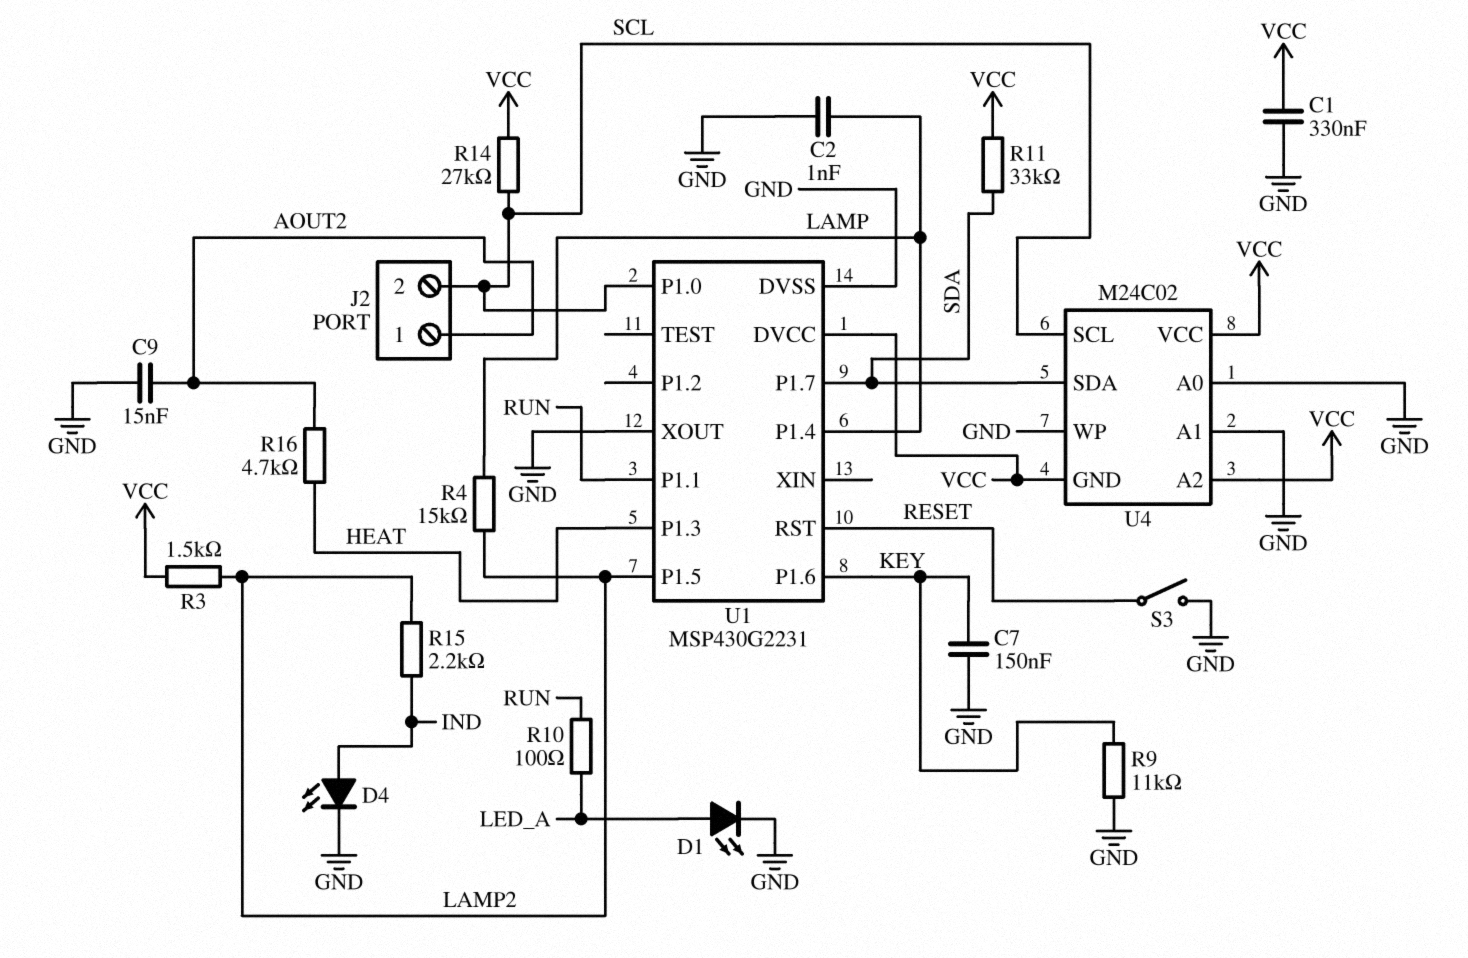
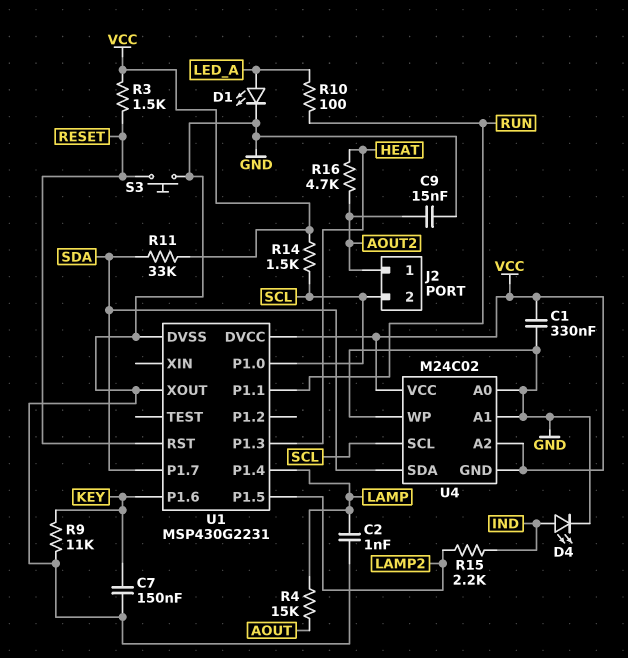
R3: 1.5k (LAMP2, VCC) -> 1.5k (RESET, VCC)
R4: 15k (LAMP, LAMP2) -> 15k (AOUT, LAMP)
R14: 27k (SCL, VCC) -> 1.5k (SCL, VCC)
S3: switch (GND, RESET) -> button (GND, RESET)

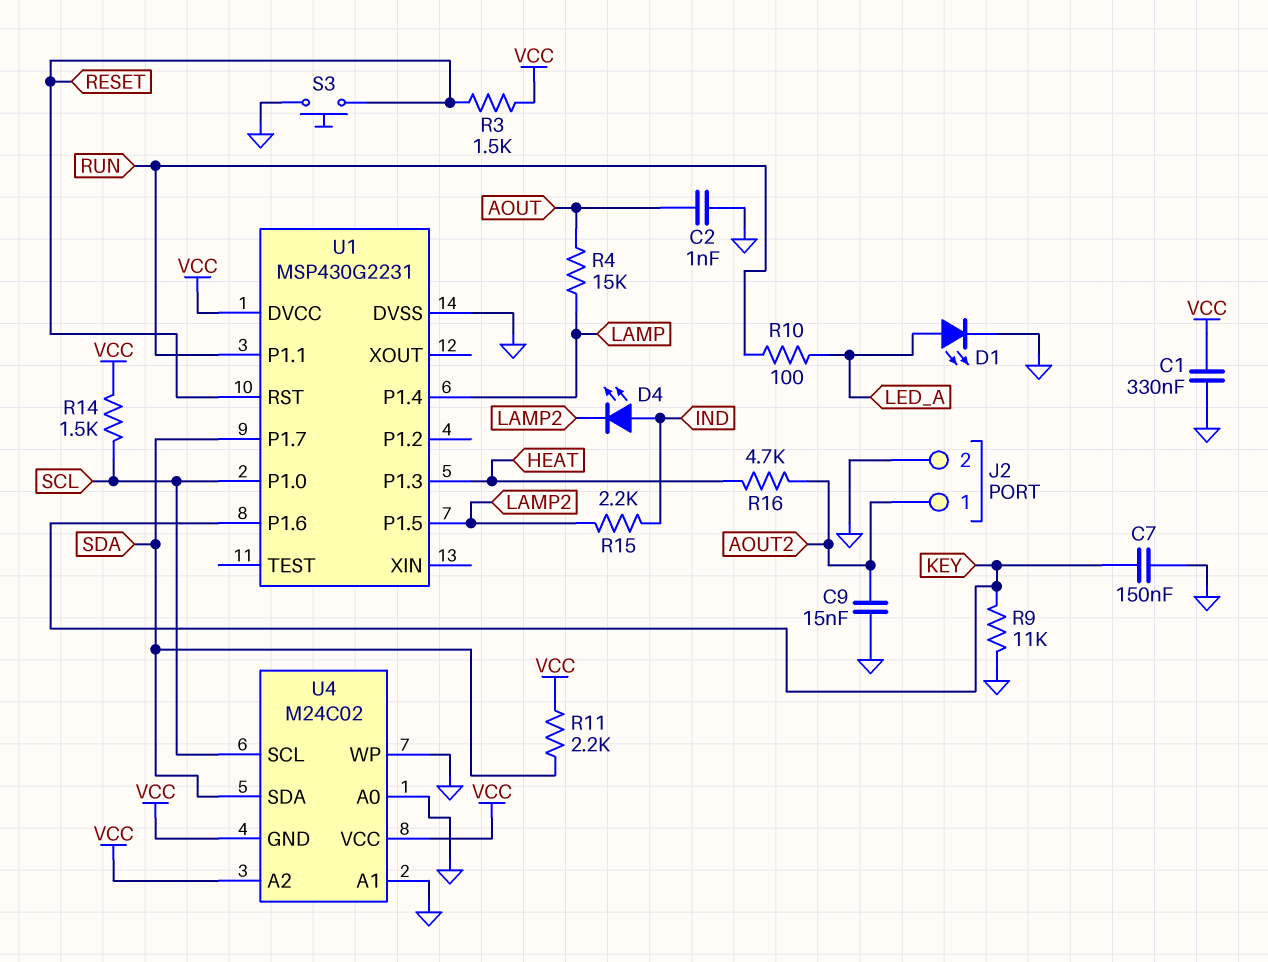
C2: 1nF (GND, LAMP) -> 1nF (AOUT, GND)
D4: LED (A IND, K GND) -> LED (A IND, K LAMP2)
J2 pin 2: SCL -> GND
R11: 33k (SDA, VCC) -> 2.2k (SDA, VCC)
U1 pin XOUT: GND -> none

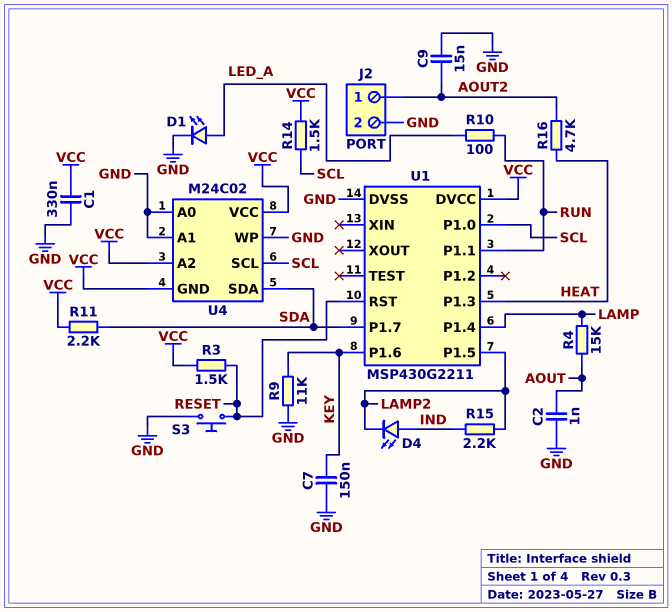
U1: MSP430G2231 -> MSP430G2211

